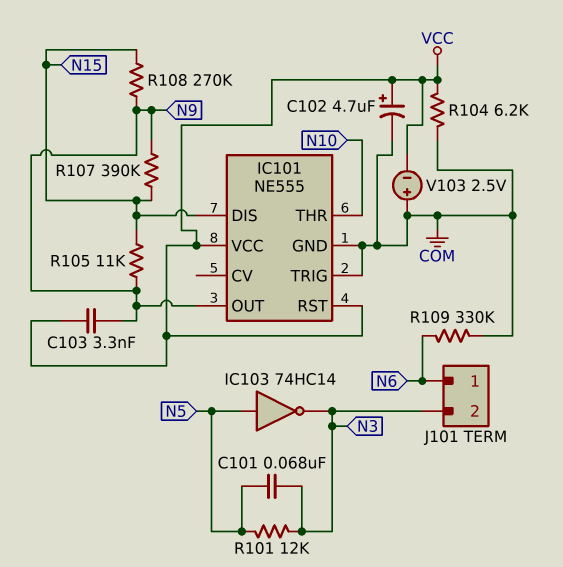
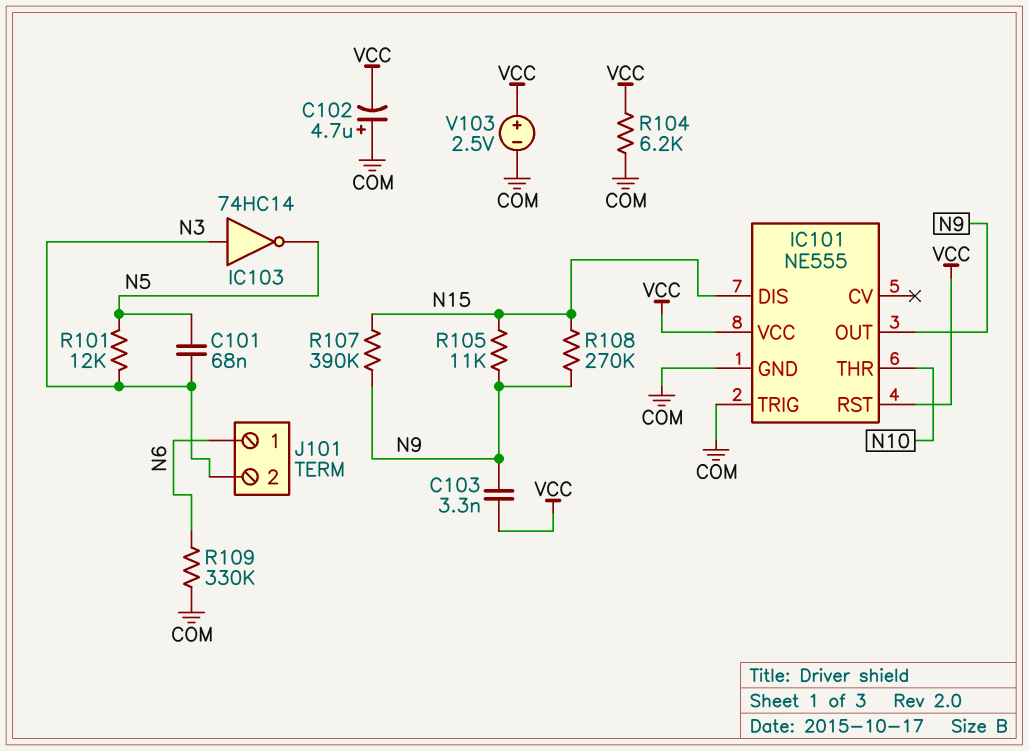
C102: 4.7uF (plus VCC, minus COM) -> 4.7uF (plus COM, minus VCC)
IC103: NOT 74HC14 (in N5, out N3) -> NOT 74HC14 (in N3, out N5)
V103: 2.5V (plus COM, minus VCC) -> 2.5V (plus VCC, minus COM)

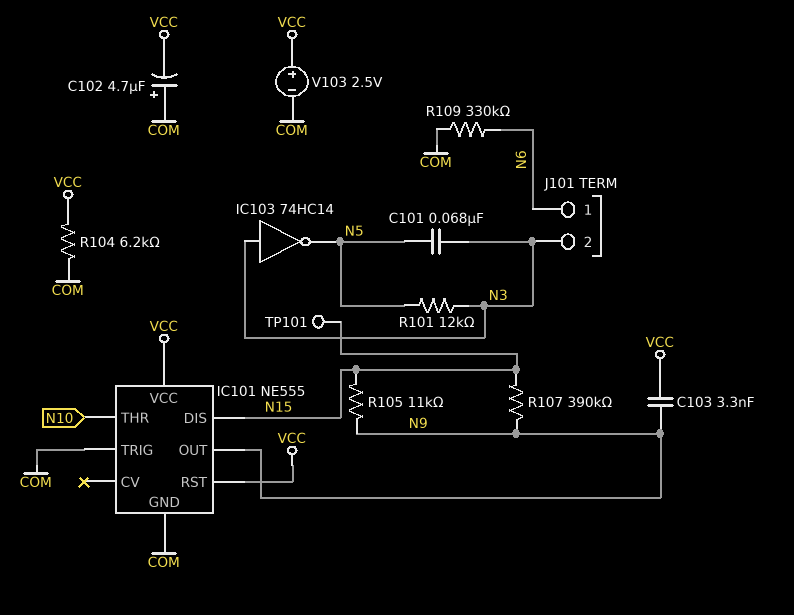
R108: 270k (N9, N15) -> none
TP101: none -> test point (N15)

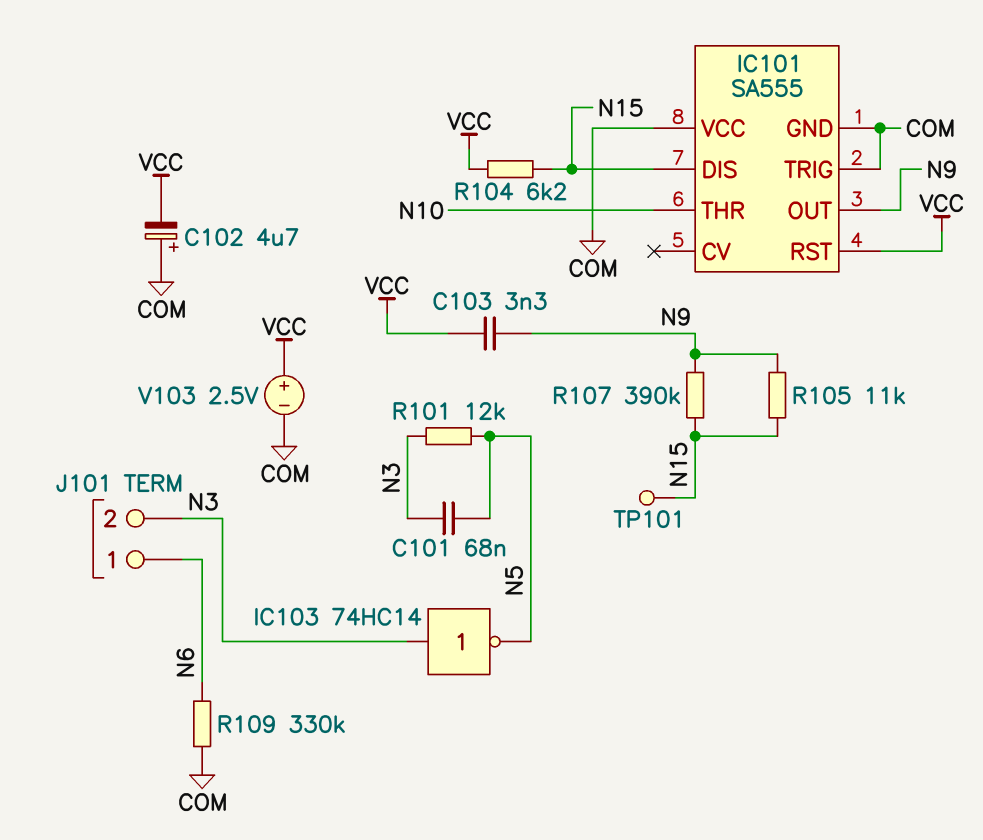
IC101: NE555 -> SA555
IC101 pin VCC: VCC -> COM
R104: 6.2k (COM, VCC) -> 6.2k (N15, VCC)

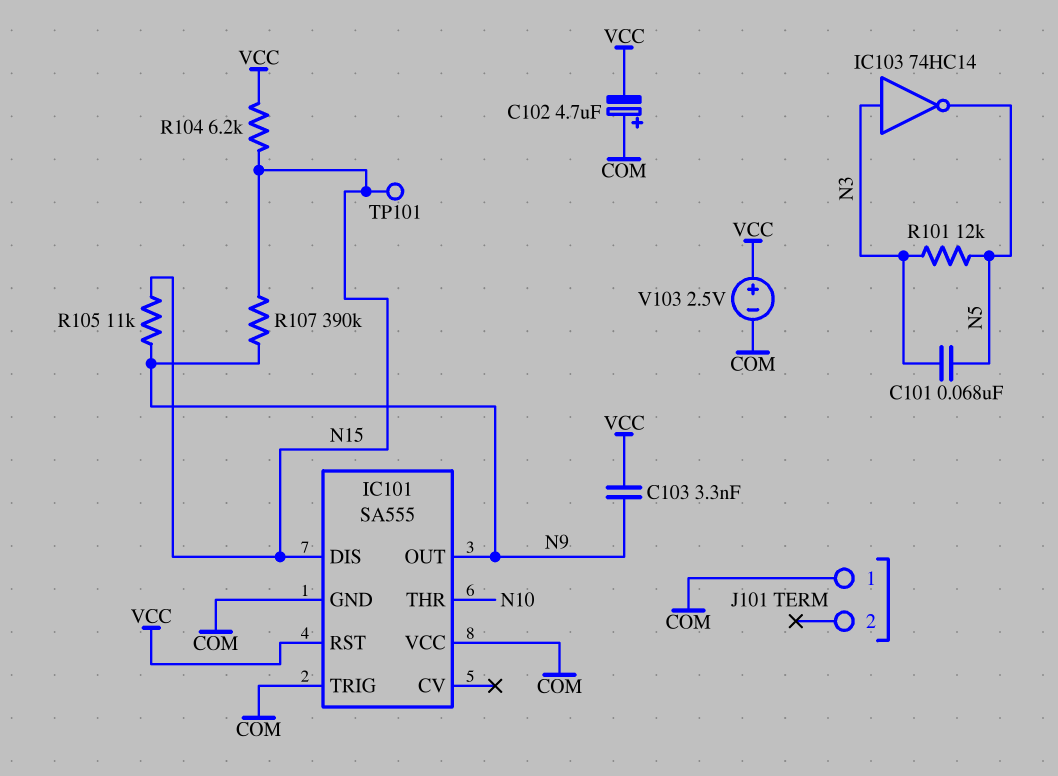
J101 pin 1: N6 -> COM
J101 pin 2: N3 -> none
R109: 330k (COM, N6) -> none

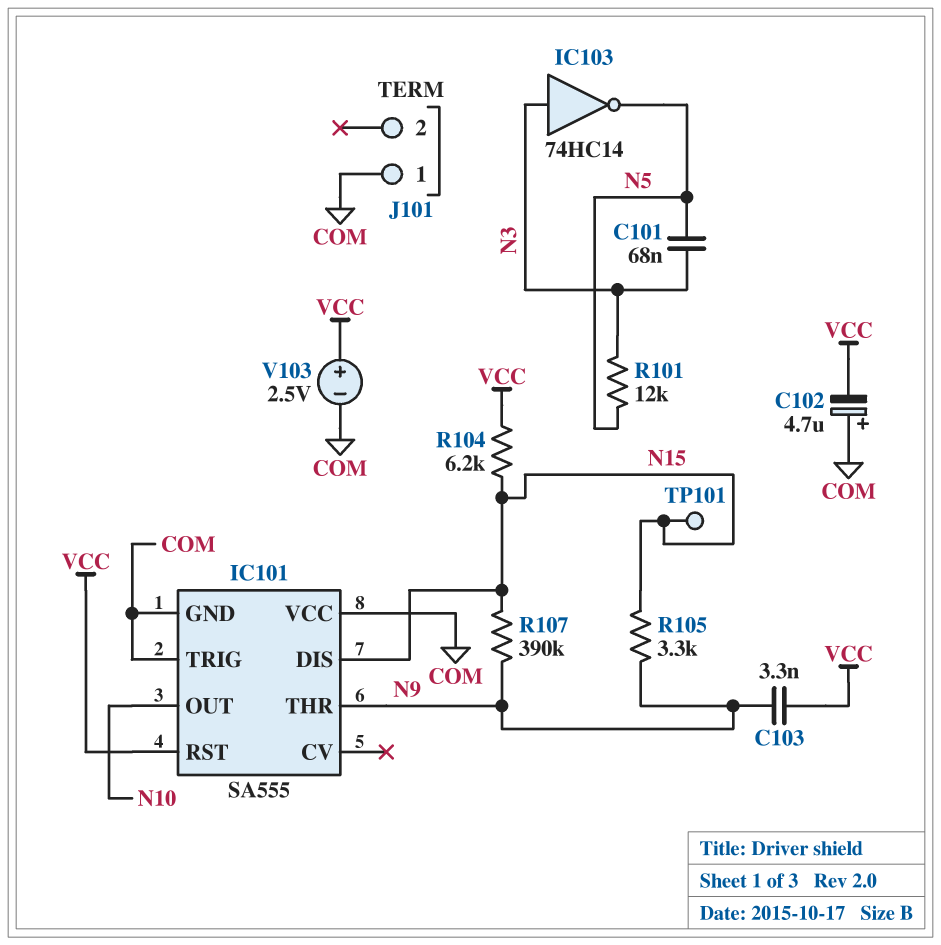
IC101 pin OUT: N9 -> N10
IC101 pin THR: N10 -> N9
R105: 11k (N9, N15) -> 3.3k (N9, N15)

